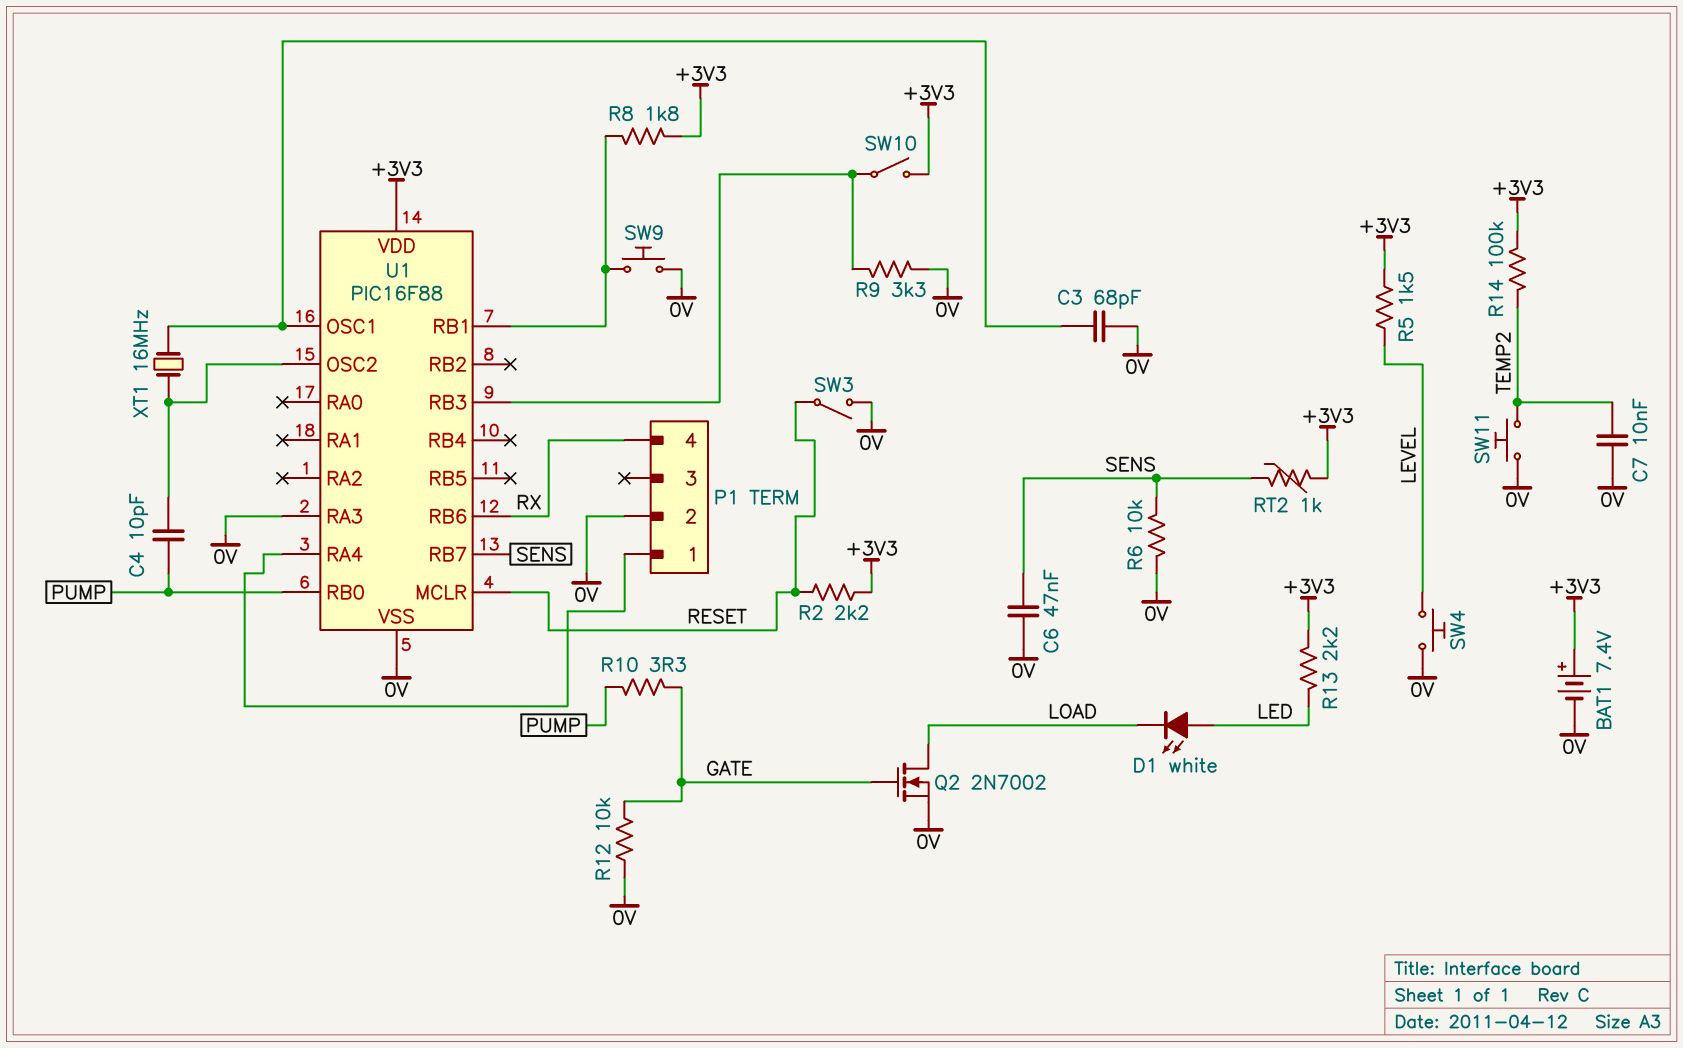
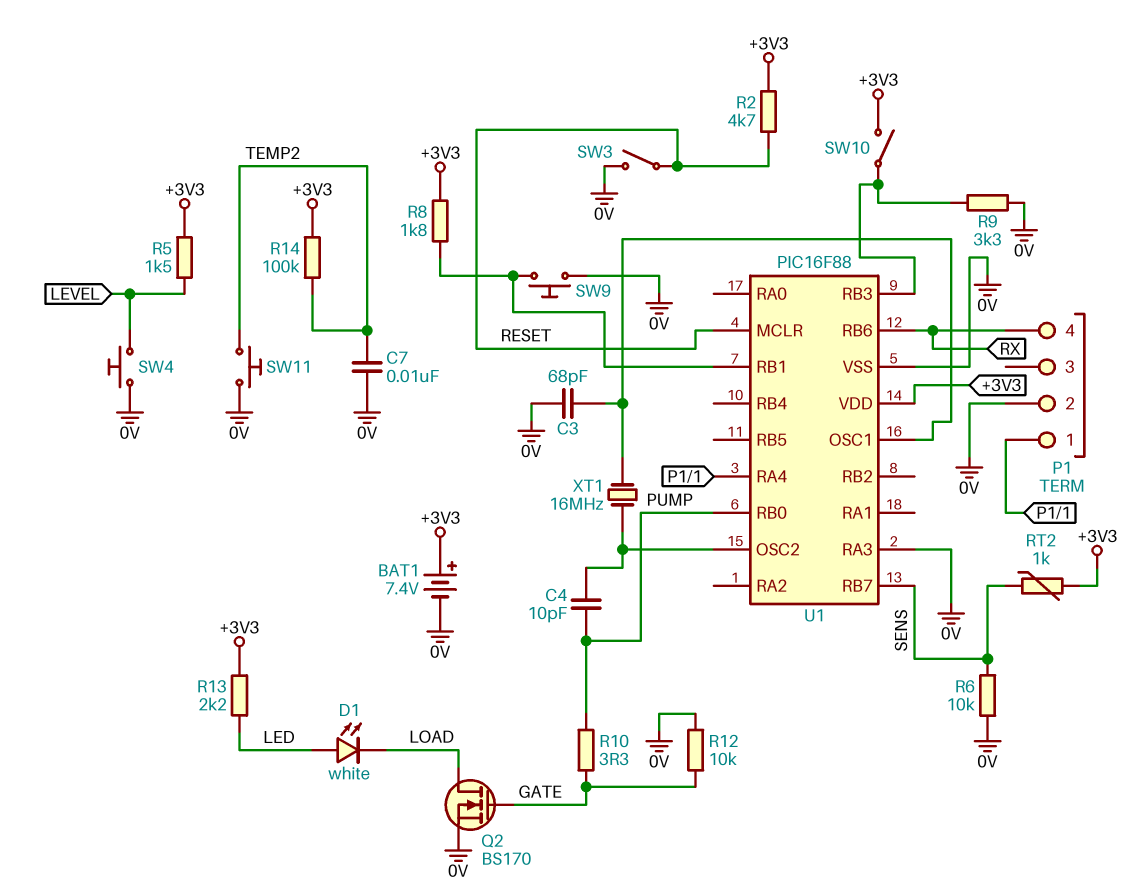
C6: 47nF (0V, SENS) -> none
Q2: NMOS 2N7002 (G GATE, D LOAD, S 0V) -> NMOS BS170 (G GATE, D LOAD, S 0V)
R2: 2.2k (+3V3, RESET) -> 4.7k (+3V3, RESET)

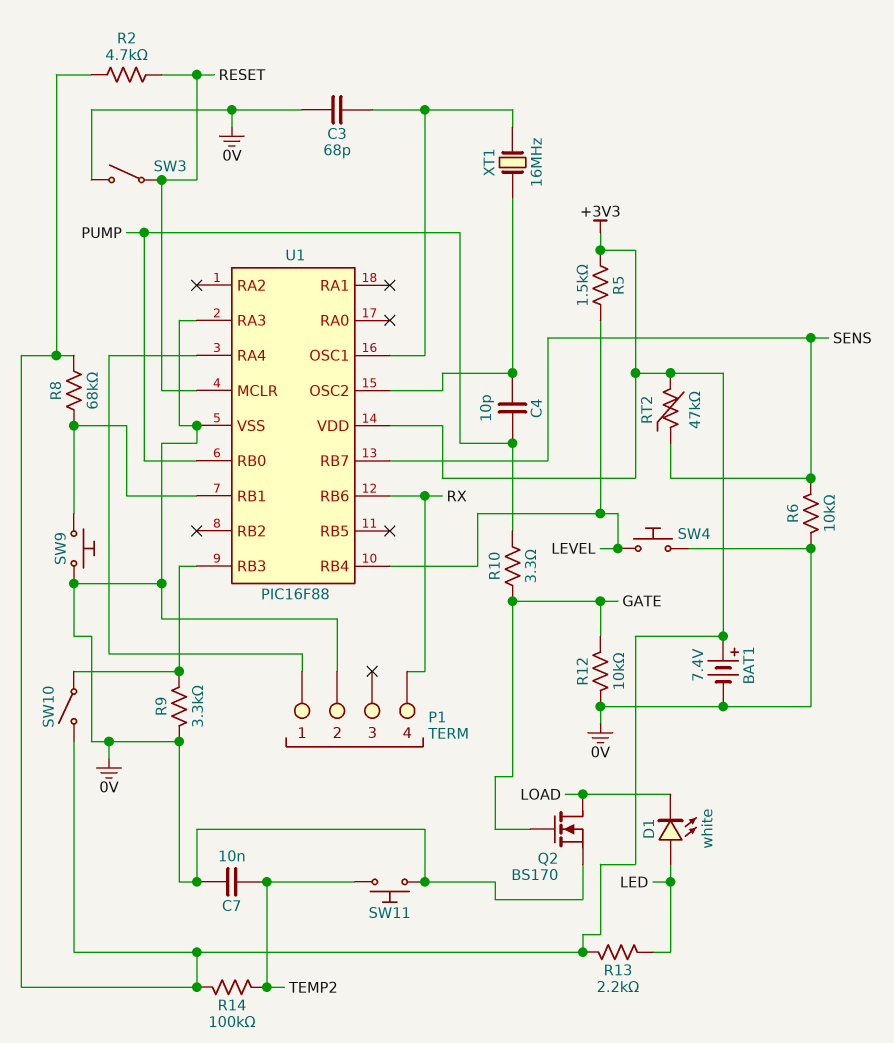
R8: 1.8k (+3V3, U1/RB1) -> 68k (+3V3, U1/RB1)
RT2: 1k (+3V3, SENS) -> 47k (+3V3, SENS)
U1 pin RB4: none -> LEVEL

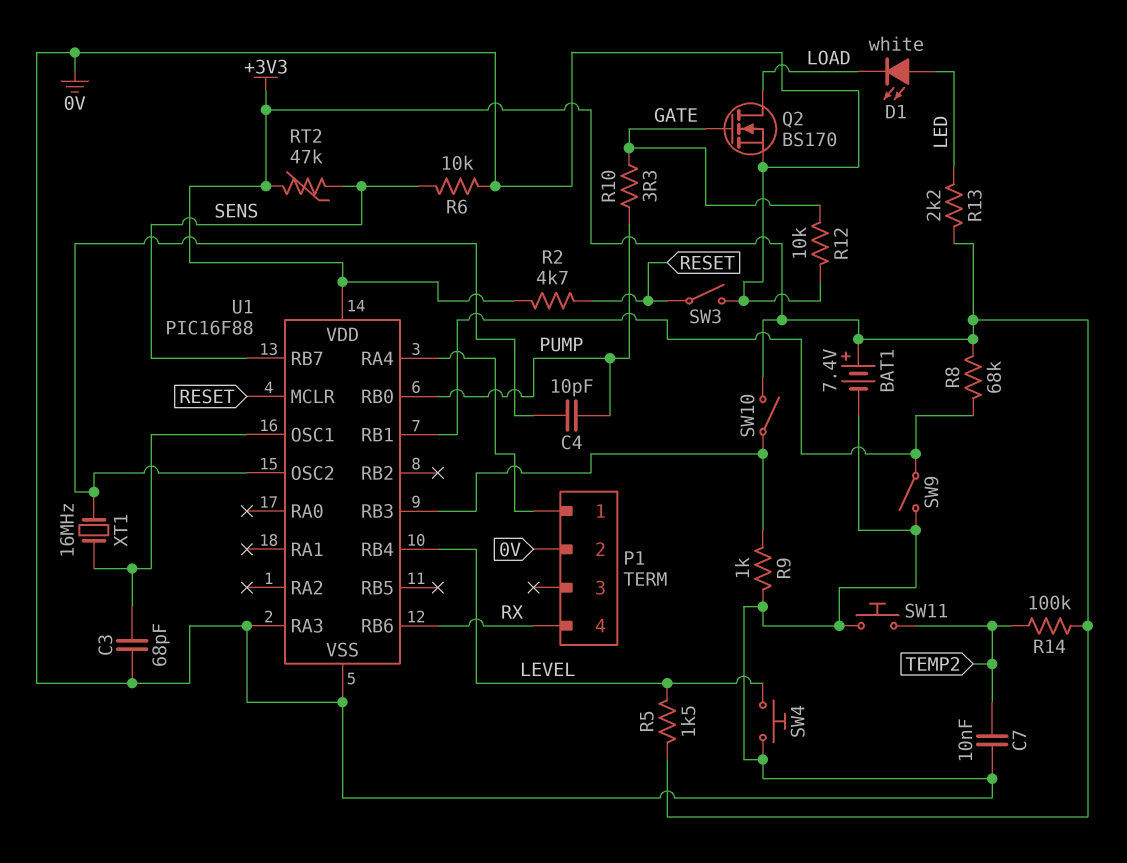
R9: 3.3k (0V, U1/RB3) -> 1k (0V, U1/RB3)
SW9: button (0V, U1/RB1) -> switch (0V, U1/RB1)

